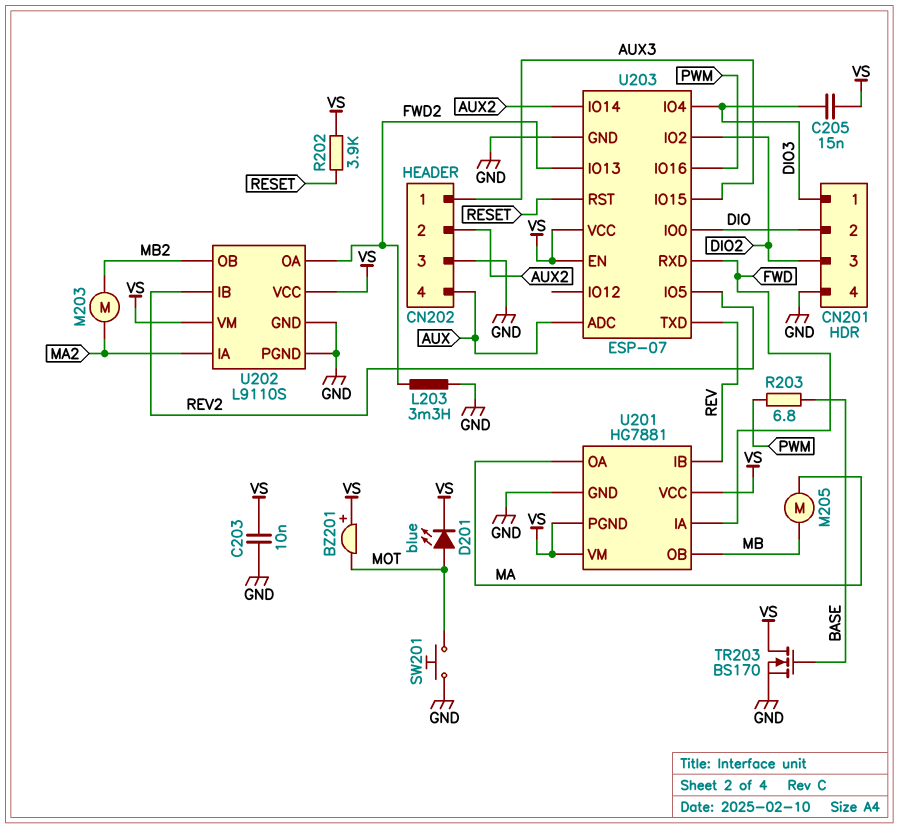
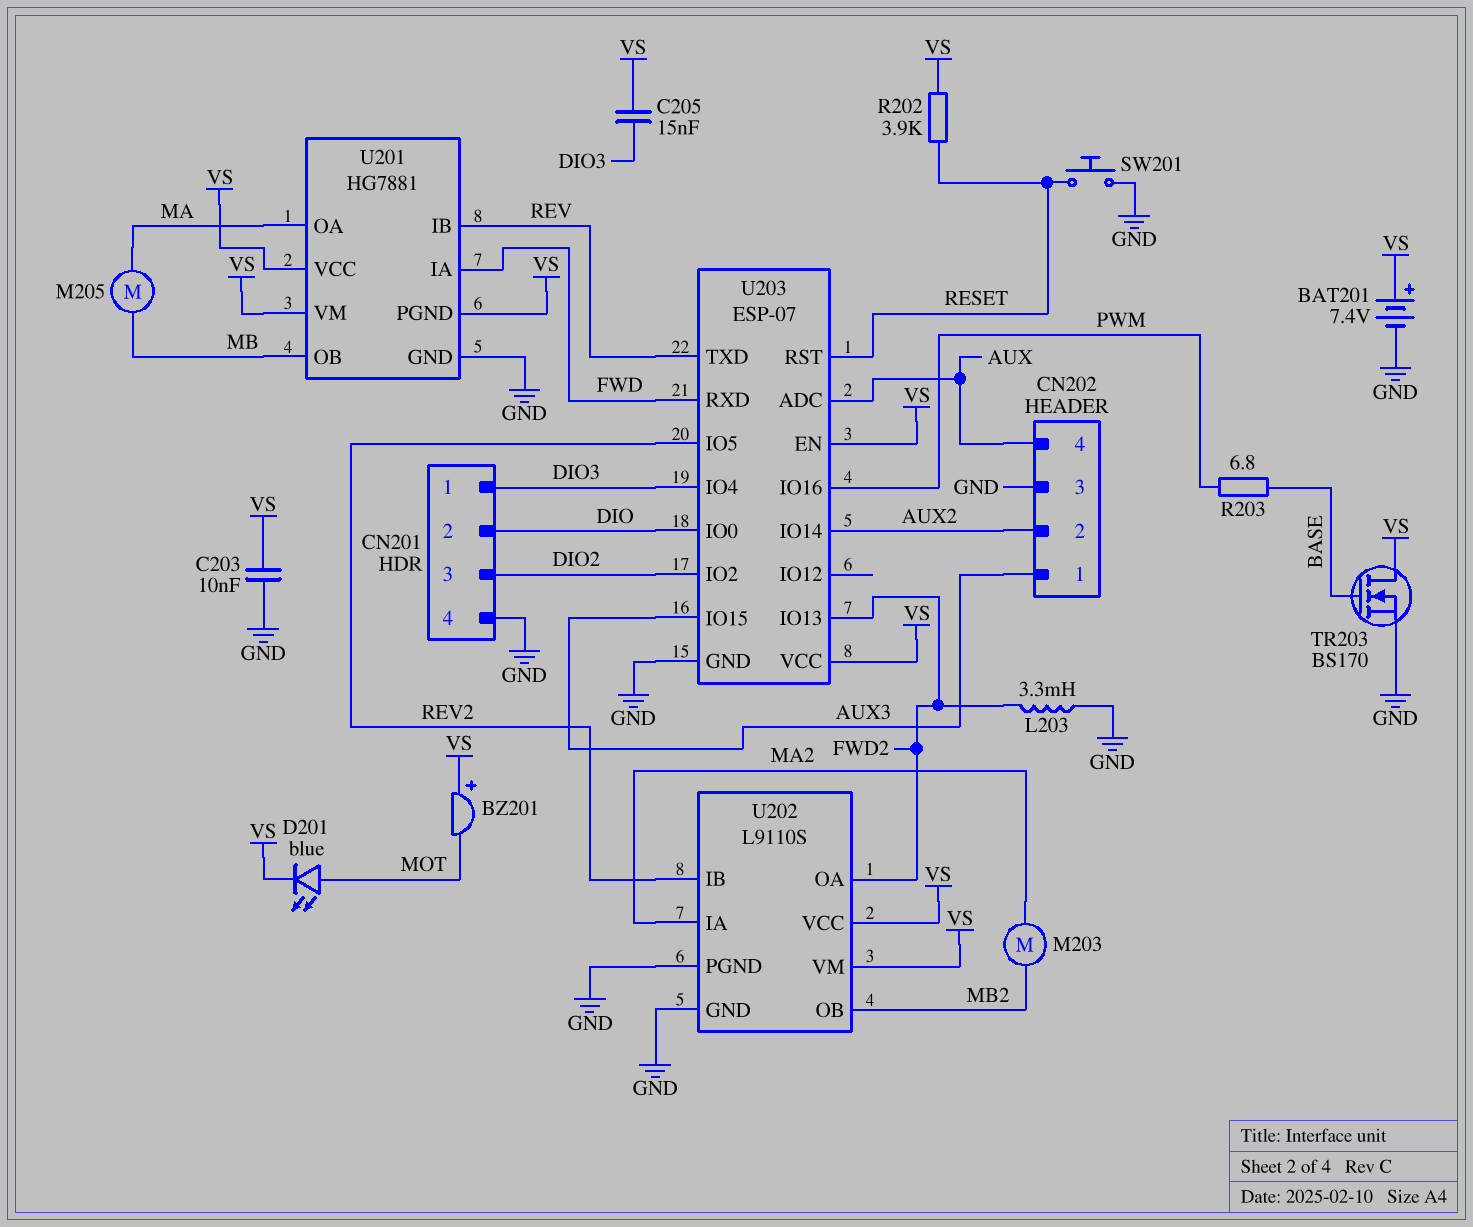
BAT201: none -> 7.4V (plus VS, minus GND)
SW201: button (GND, MOT) -> button (GND, RESET)

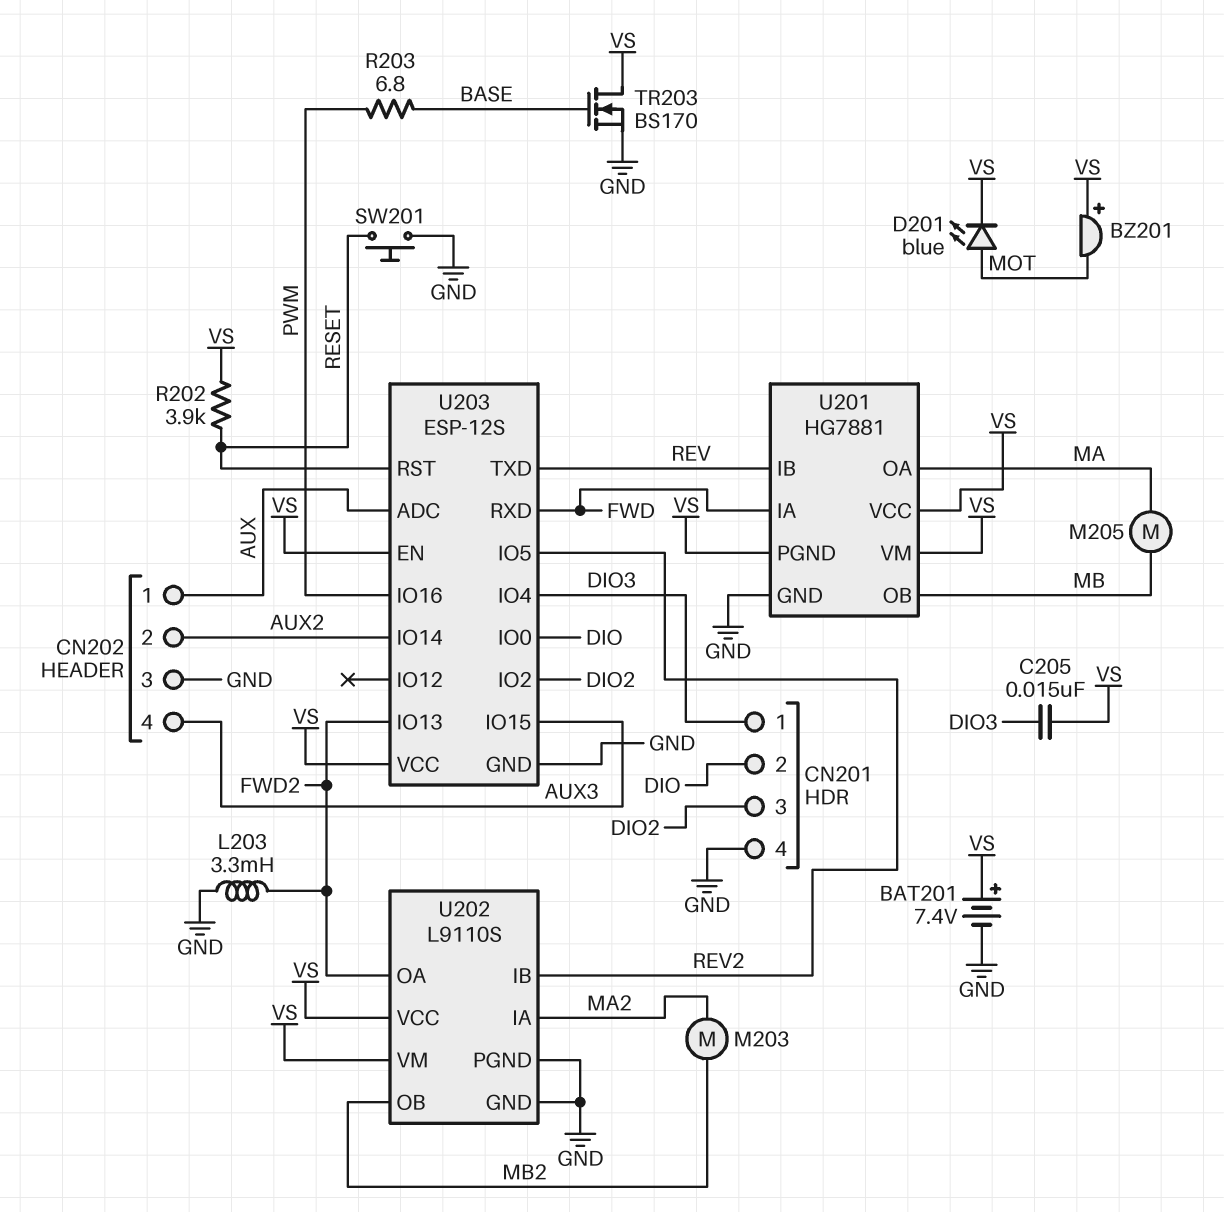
C203: 10nF (GND, VS) -> none
CN202 pin 1: AUX3 -> AUX
CN202 pin 4: AUX -> AUX3
U203: ESP-07 -> ESP-12S

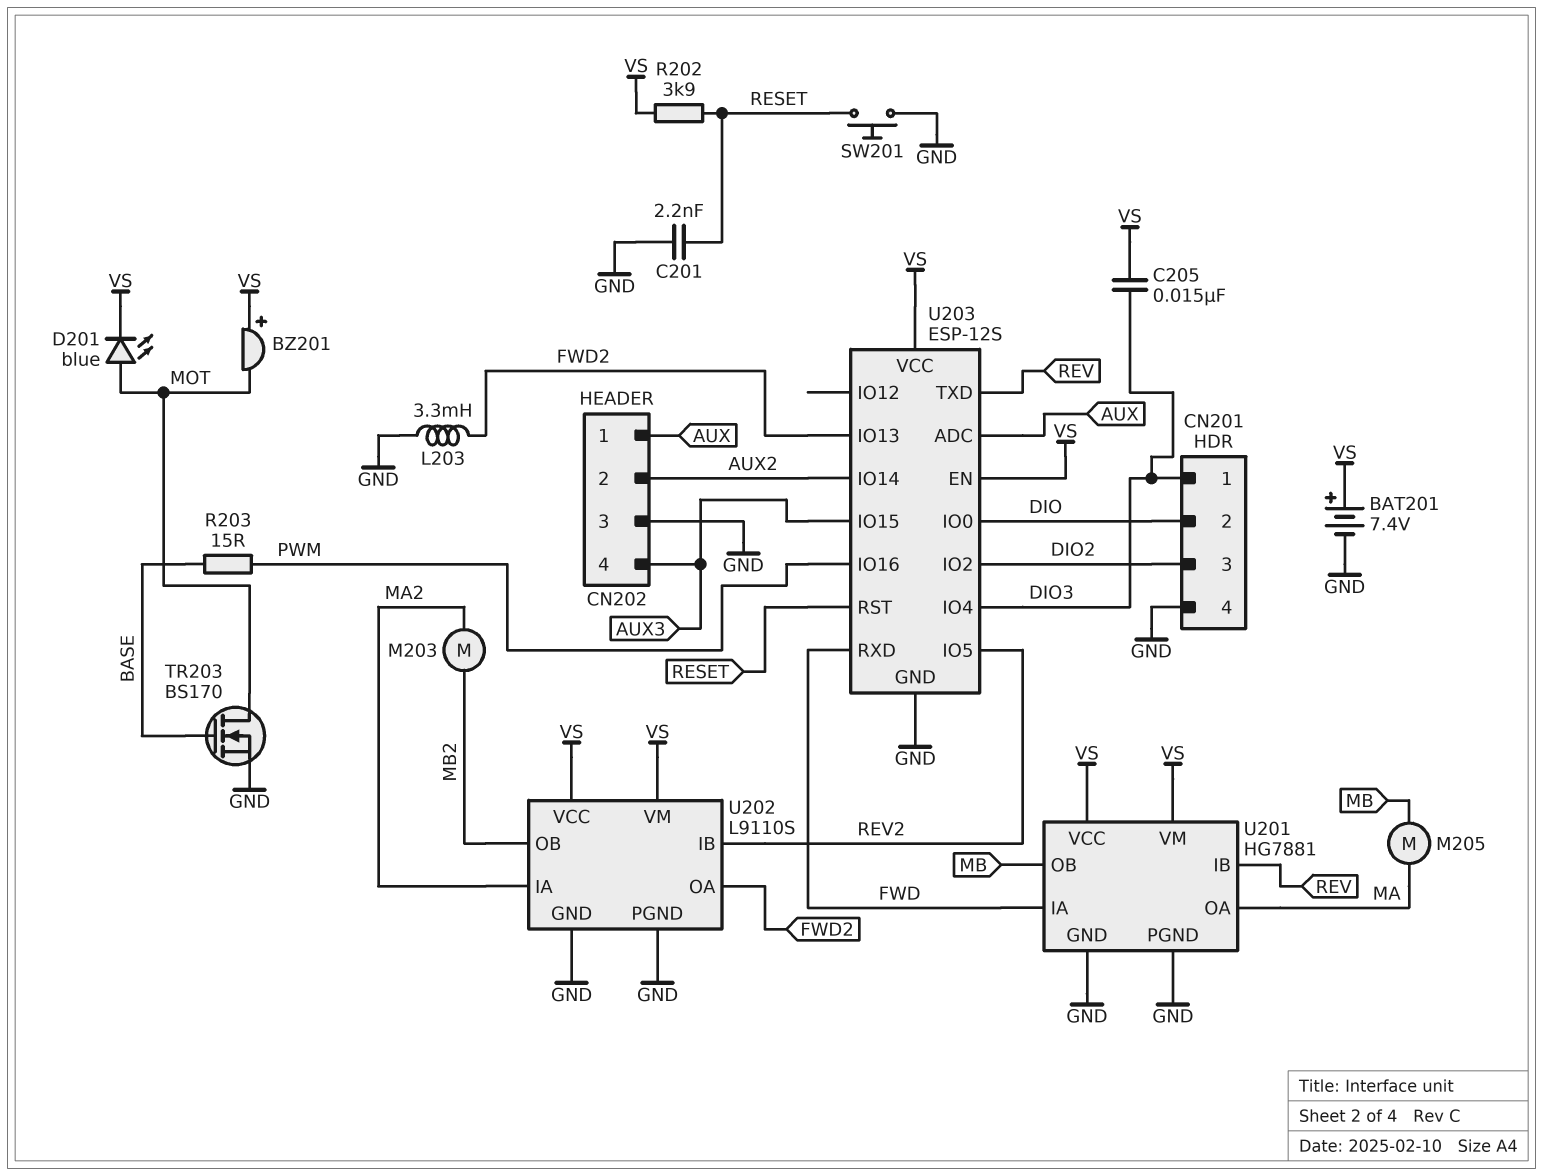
C201: none -> 2.2nF (GND, RESET)
R203: 6.8 (BASE, PWM) -> 15 (BASE, PWM)
TR203: NMOS BS170 (G BASE, D VS, S GND) -> NMOS BS170 (G BASE, D MOT, S GND)
U201 pin PGND: VS -> GND

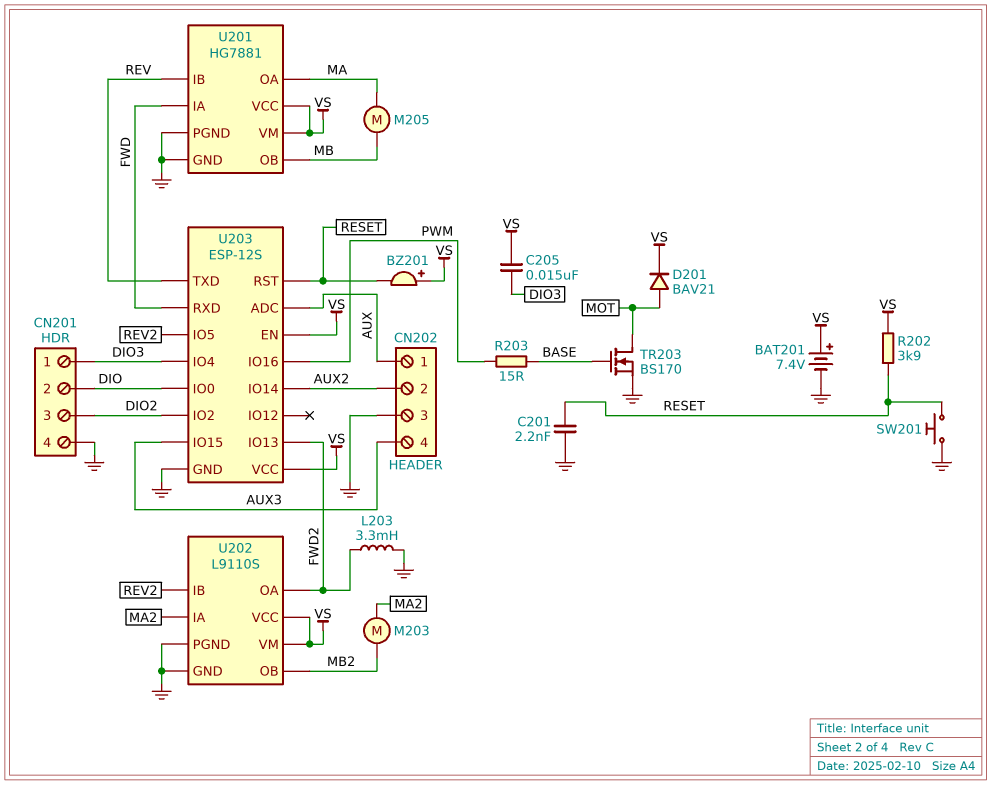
BZ201: buzzer (plus VS, minus MOT) -> buzzer (plus VS, minus RESET)
D201: LED blue (A MOT, K VS) -> diode BAV21 (A MOT, K VS)

